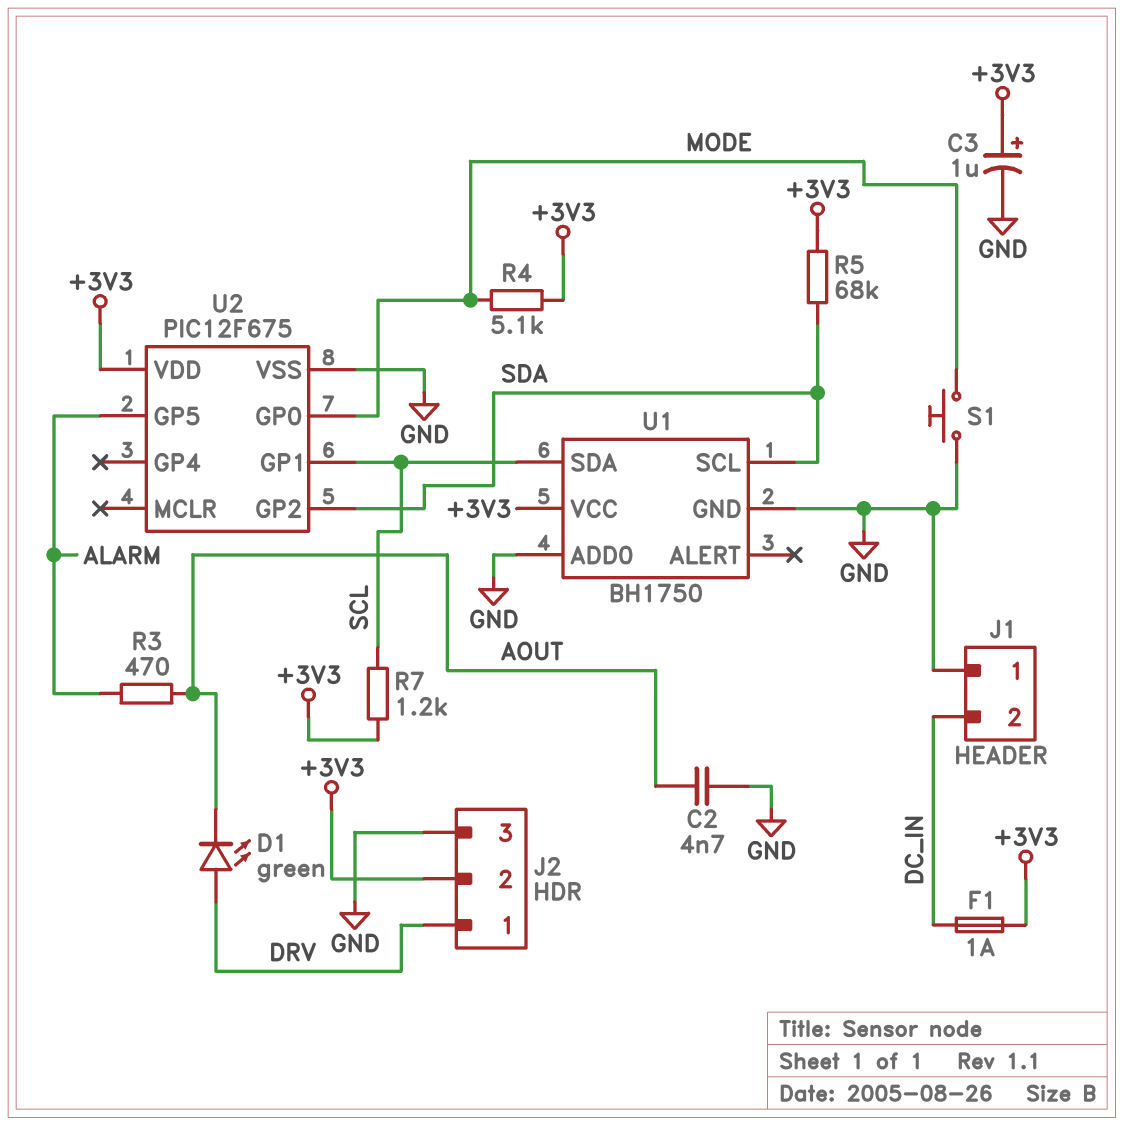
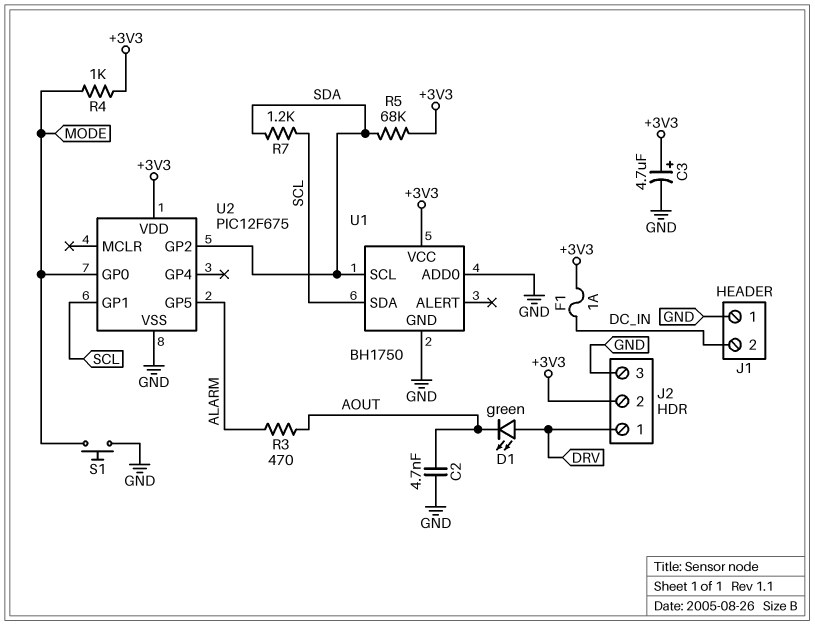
C3: 1uF (plus +3V3, minus GND) -> 4.7uF (plus +3V3, minus GND)
R4: 5.1k (+3V3, MODE) -> 1k (+3V3, MODE)
R7: 1.2k (+3V3, SCL) -> 1.2k (SCL, SDA)

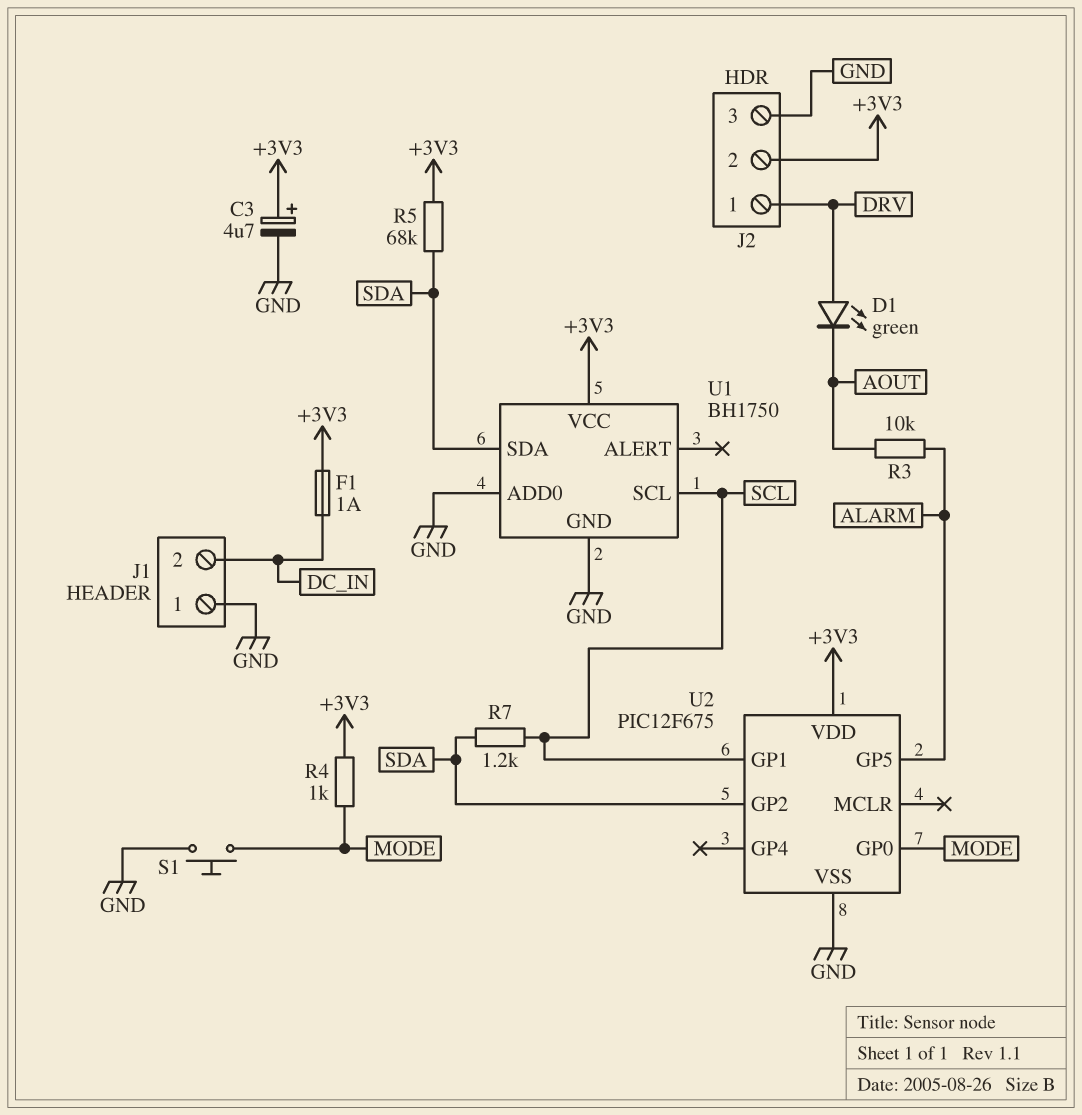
C2: 4.7nF (AOUT, GND) -> none
R3: 470 (ALARM, AOUT) -> 10k (ALARM, AOUT)
U1 pin SCL: SDA -> SCL
U1 pin SDA: SCL -> SDA

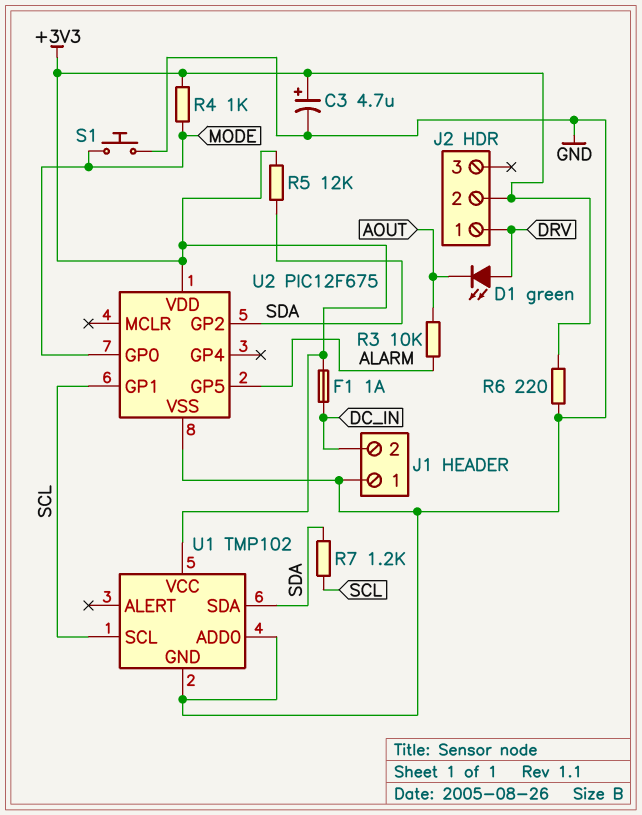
J2 pin 3: GND -> none
R5: 68k (+3V3, SDA) -> 12k (+3V3, SDA)
R6: none -> 220 (+3V3, GND)
U1: BH1750 -> TMP102

